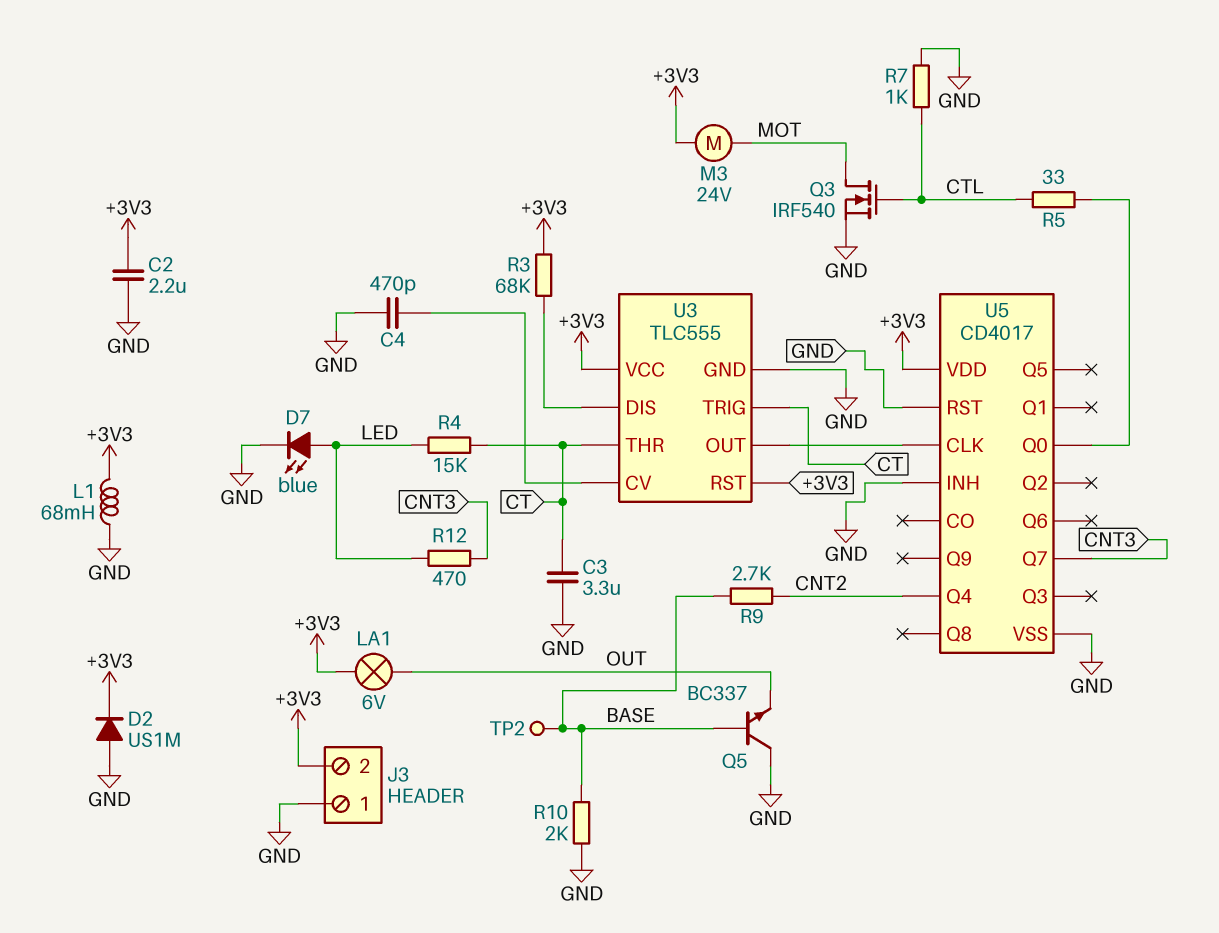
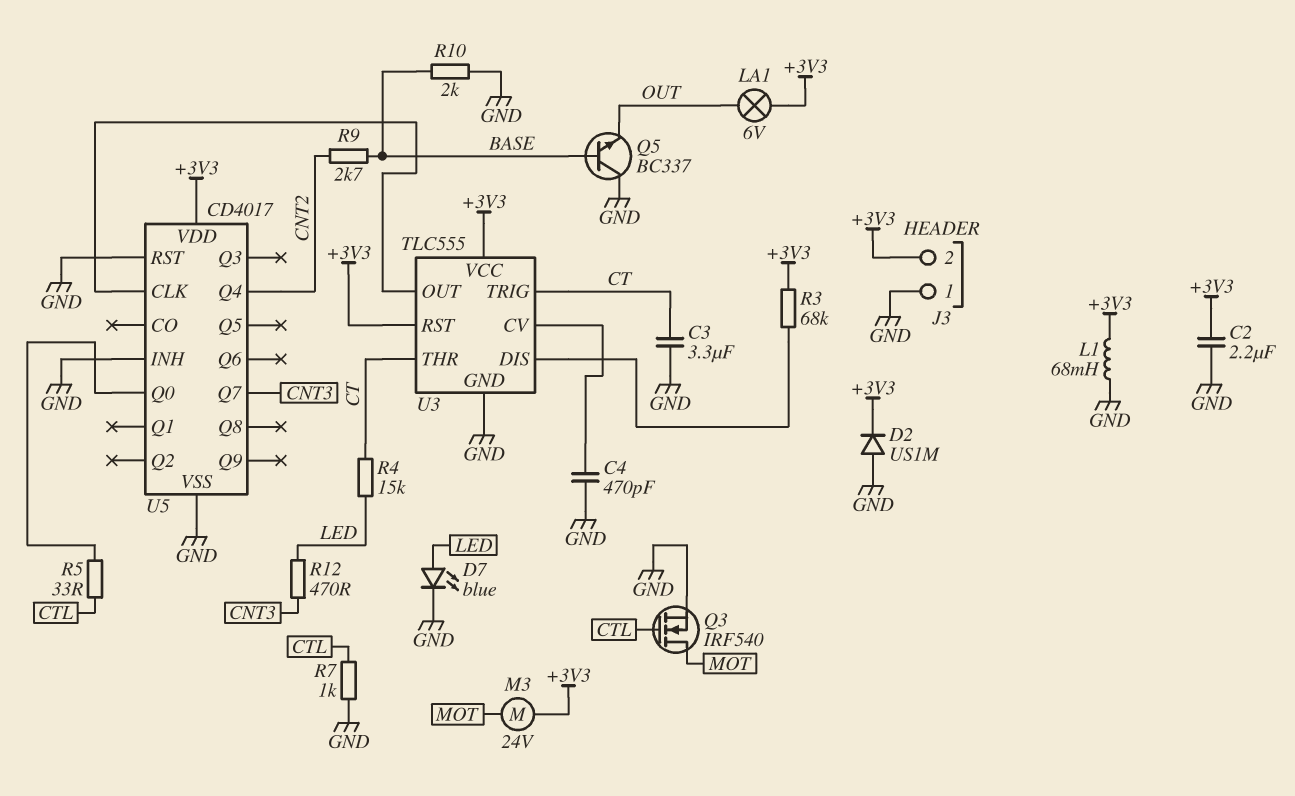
TP2: test point (BASE) -> none

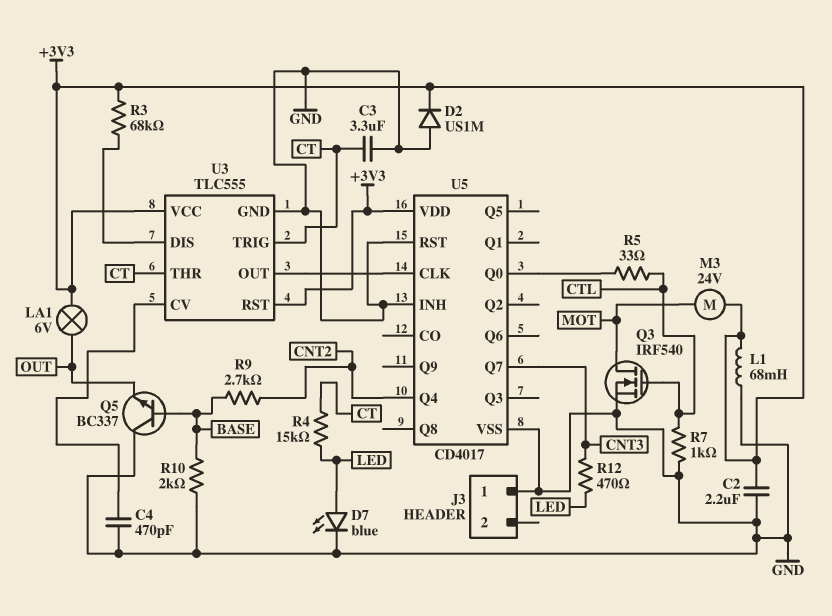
J3 pin 2: +3V3 -> none

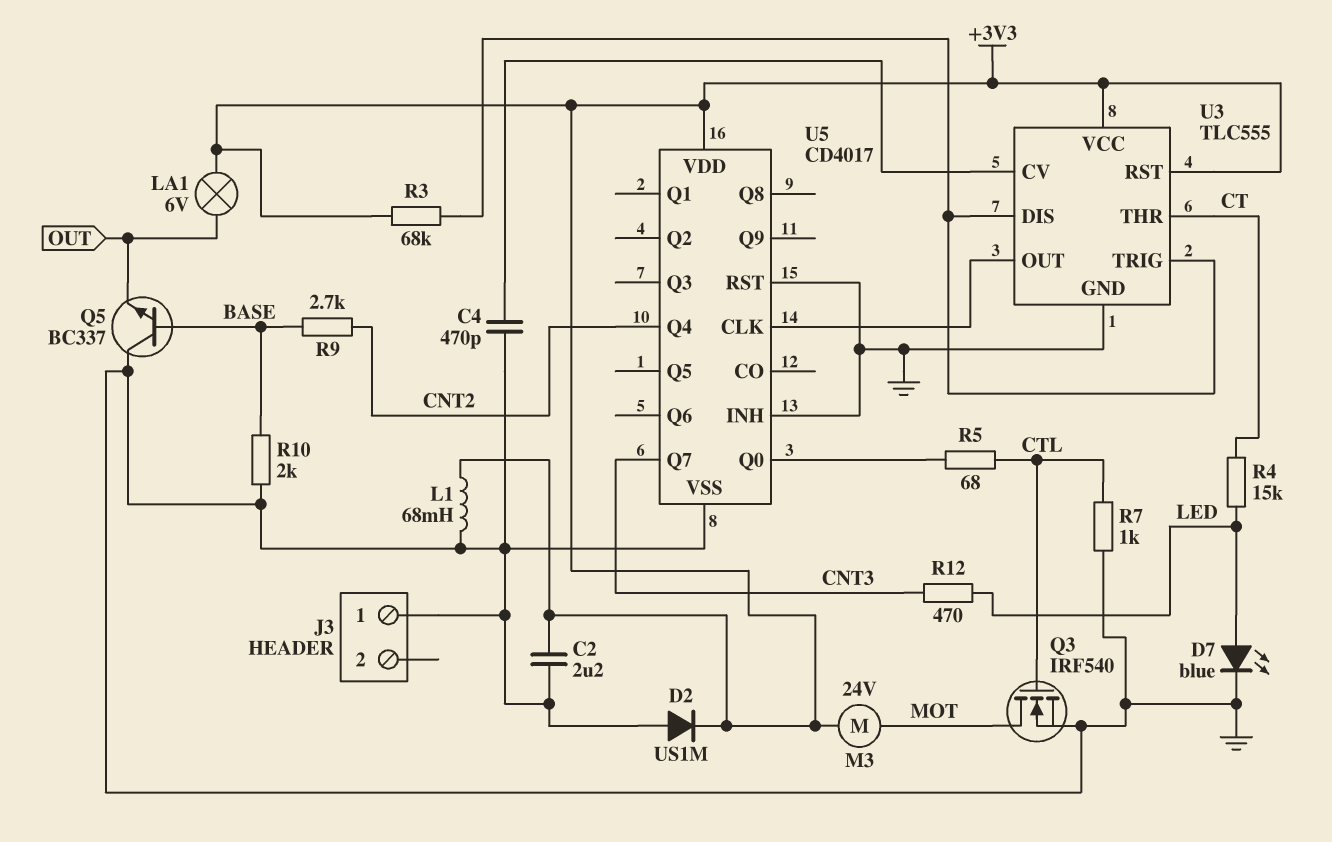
C3: 3.3uF (CT, GND) -> none
R5: 33 (CTL, U5/Q0) -> 68 (CTL, U5/Q0)
U3 pin TRIG: CT -> U3/DIS

